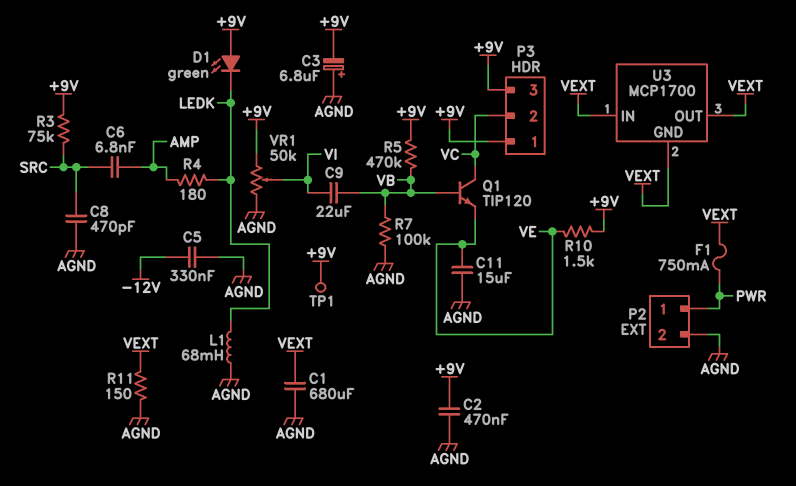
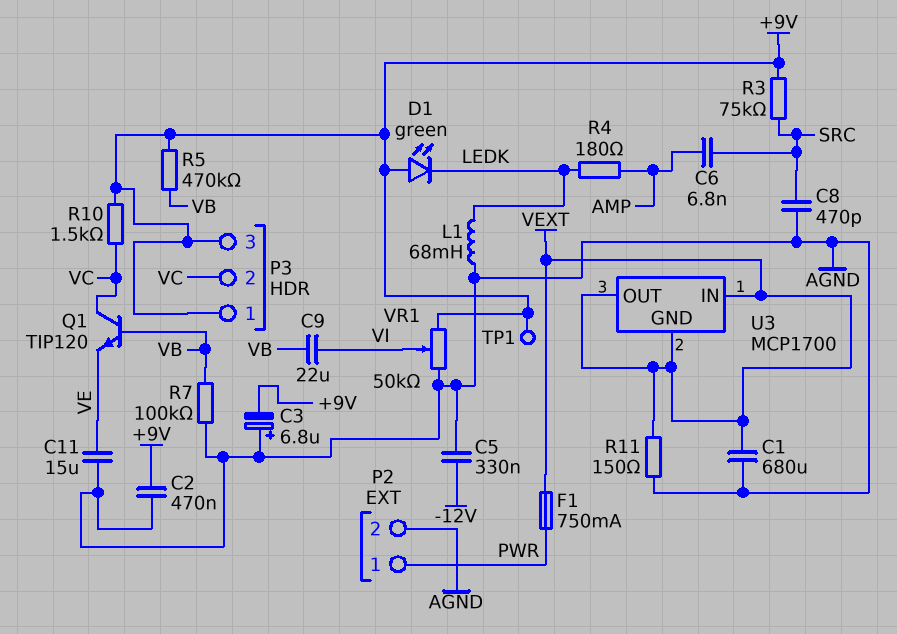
R10: 1.5k (+9V, VE) -> 1.5k (+9V, VC)

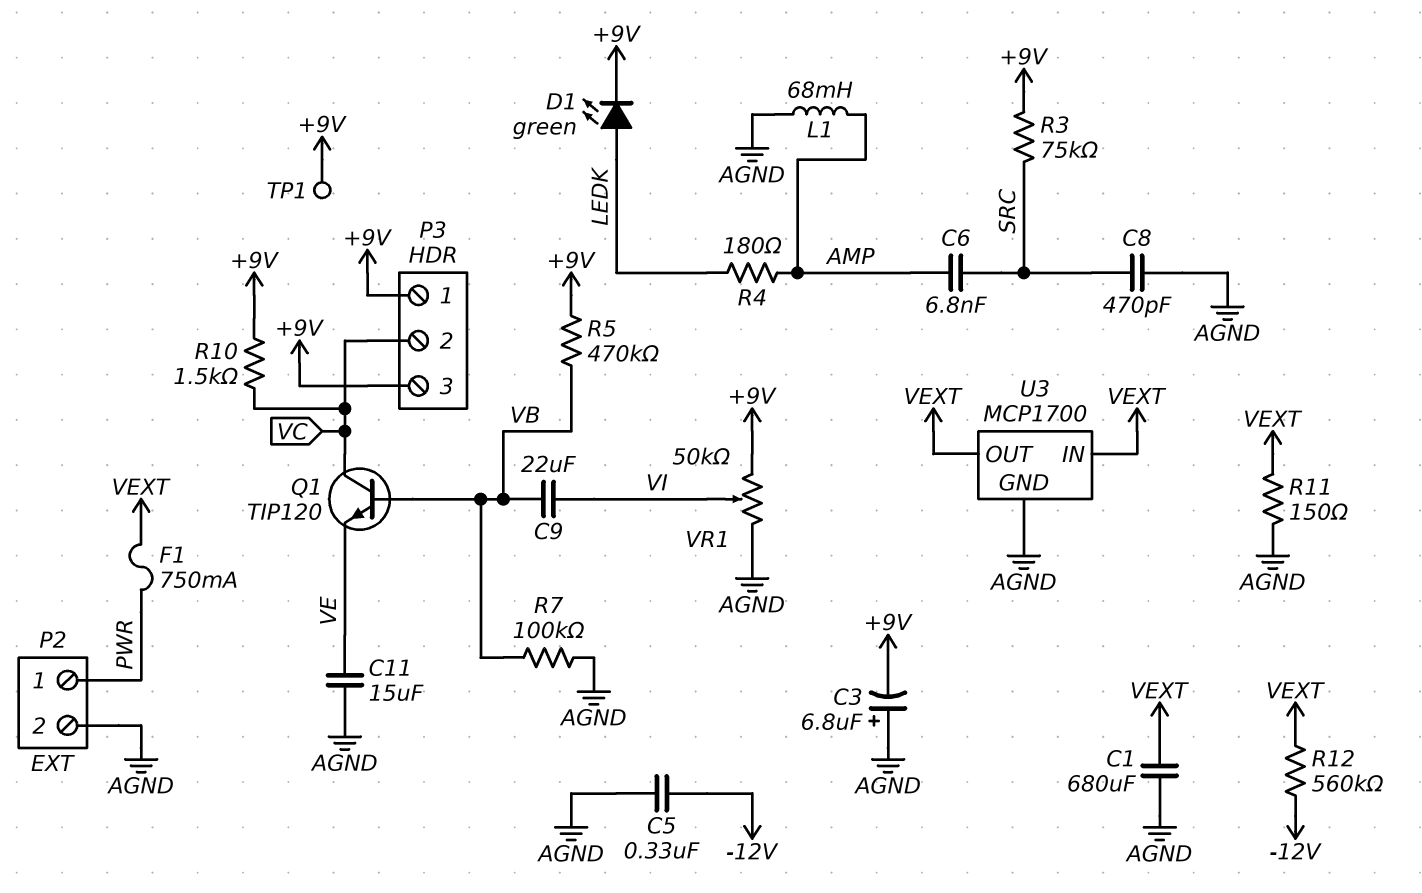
C2: 470nF (+9V, AGND) -> none
D1: LED green (A +9V, K LEDK) -> LED green (A LEDK, K +9V)
L1: 68mH (AGND, LEDK) -> 68mH (AGND, AMP)
R12: none -> 560k (-12V, VEXT)
U3 pin GND: VEXT -> AGND

